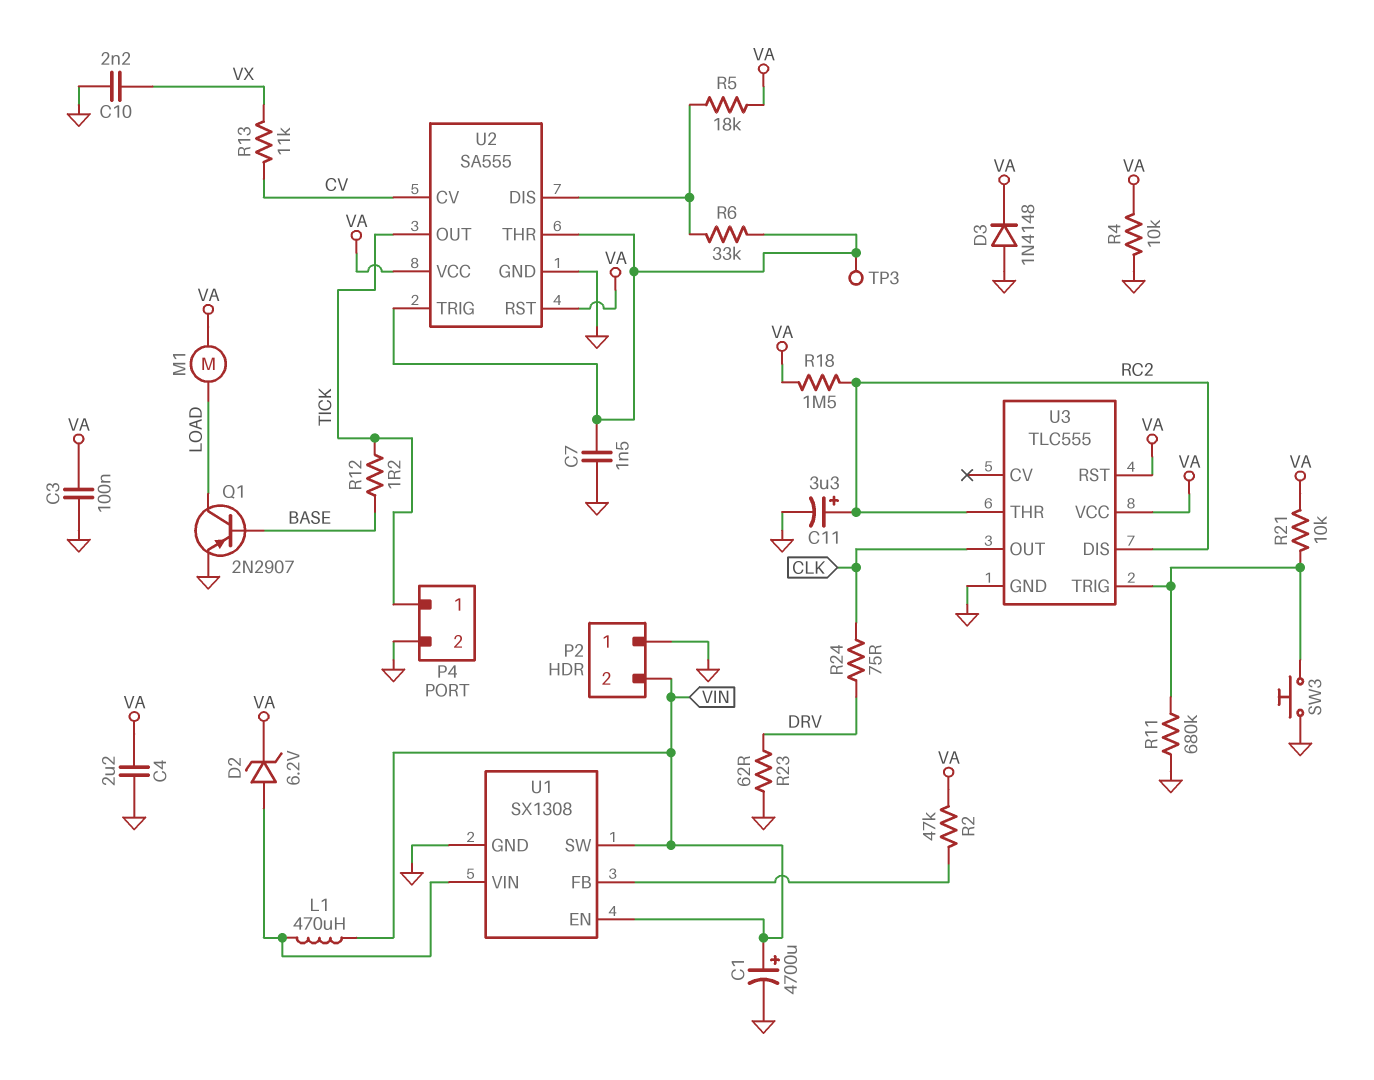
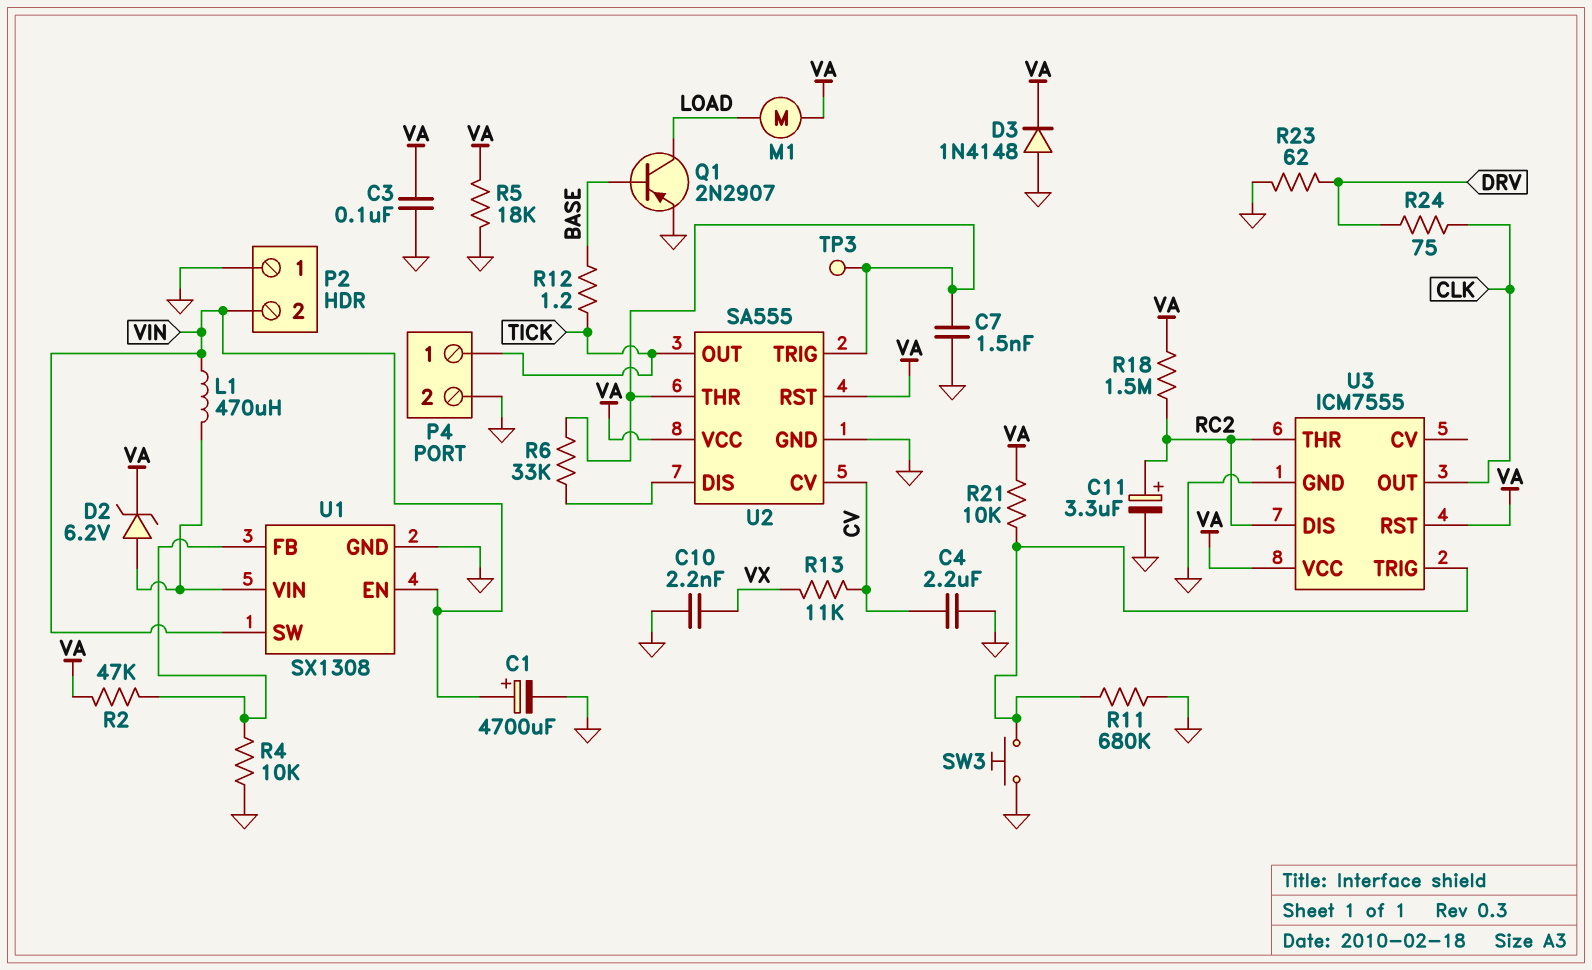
C4: 2.2uF (GND, VA) -> 2.2uF (CV, GND)
R4: 10k (GND, VA) -> 10k (GND, U1/FB)
R5: 18k (U2/DIS, VA) -> 18k (GND, VA)
U3: TLC555 -> ICM7555

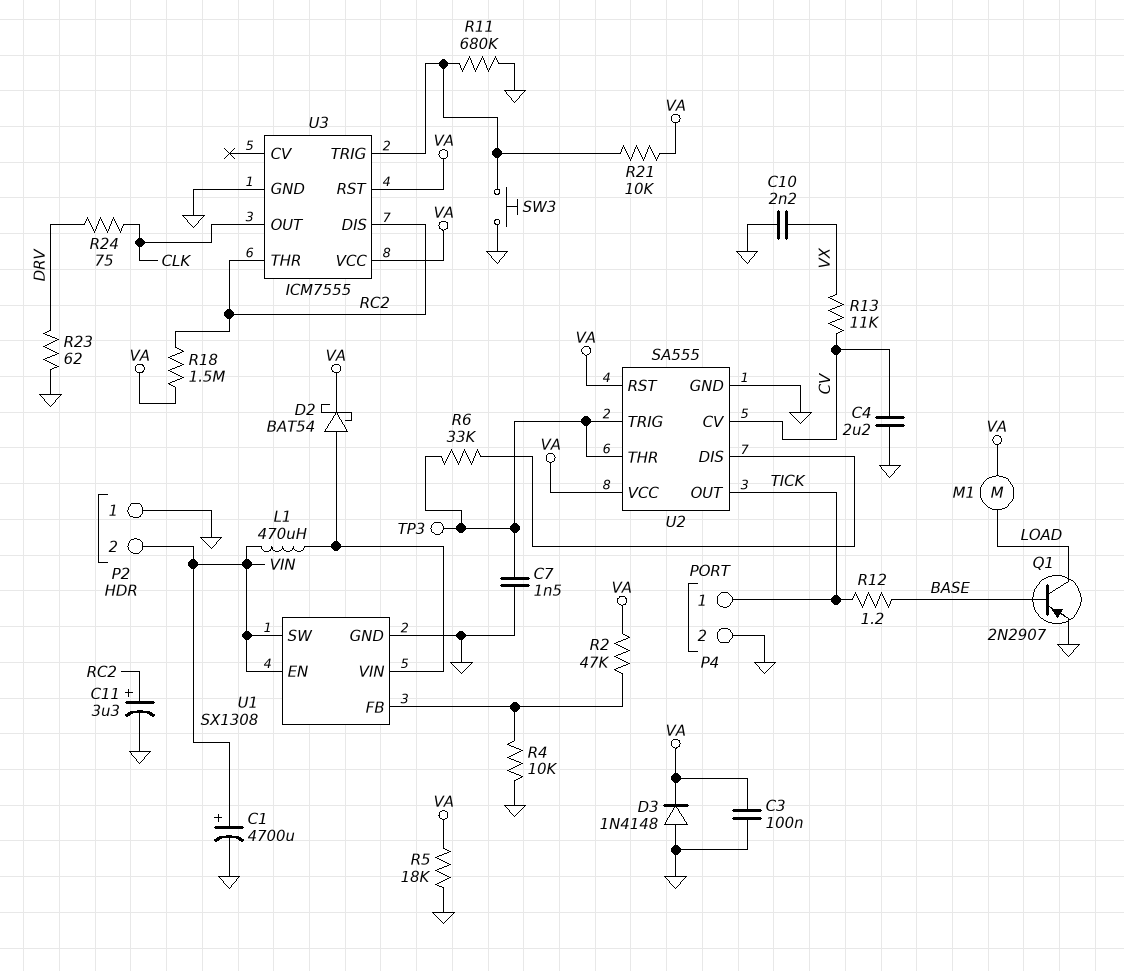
D2: zener 6.2V (A U1/VIN, K VA) -> schottky BAT54 (A U1/VIN, K VA)

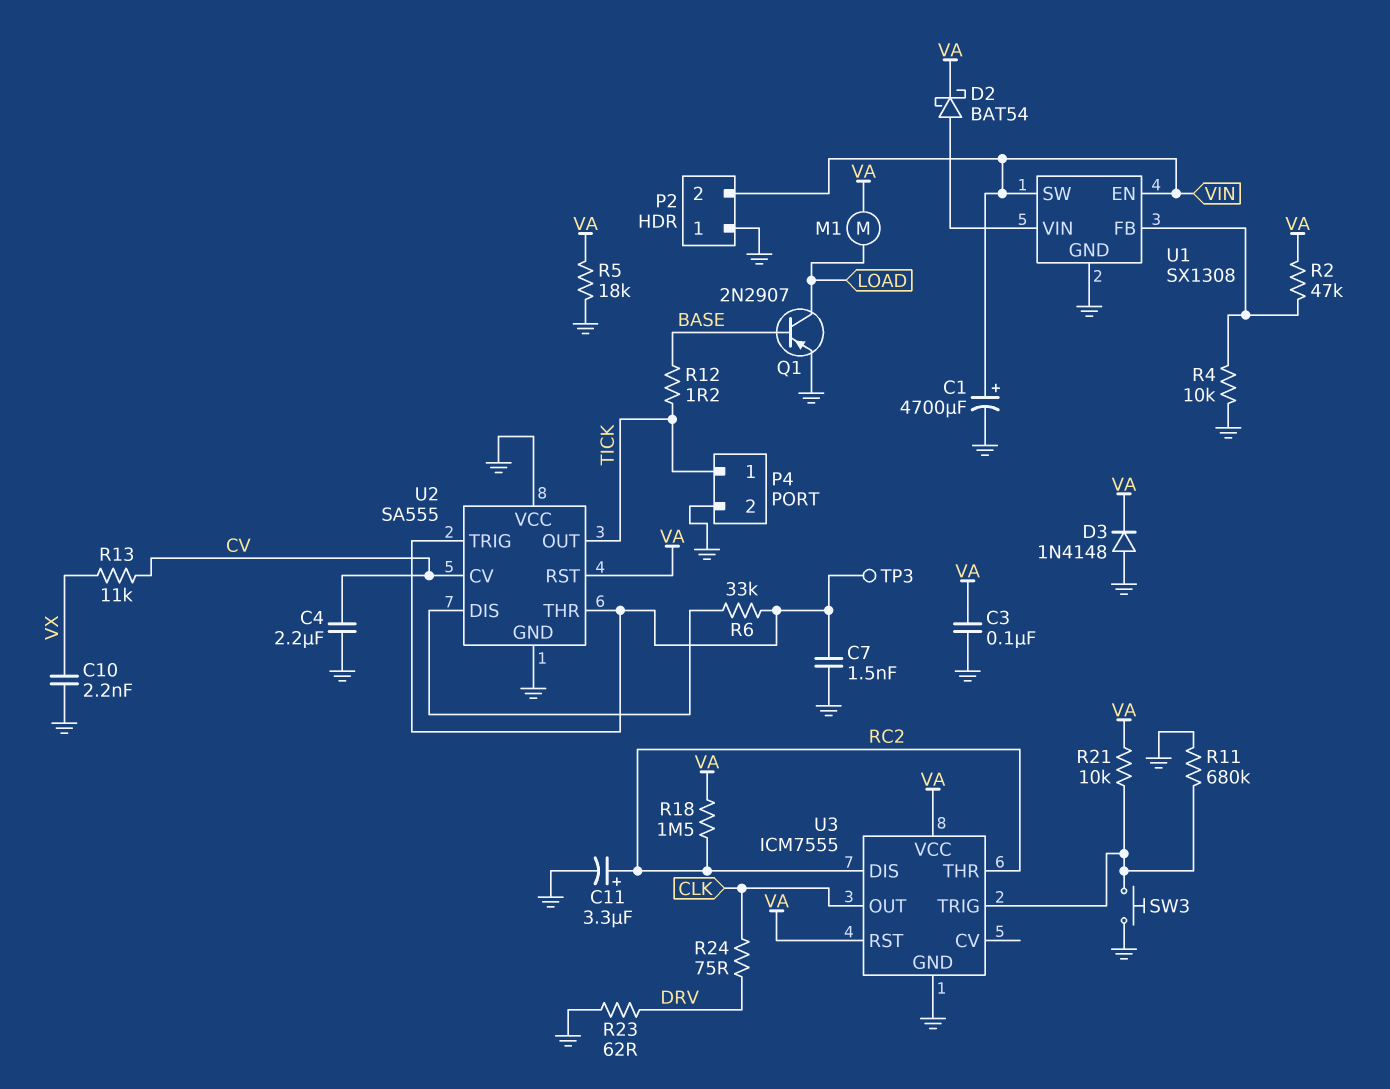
L1: 470uH (U1/VIN, VIN) -> none
U2 pin VCC: VA -> GND

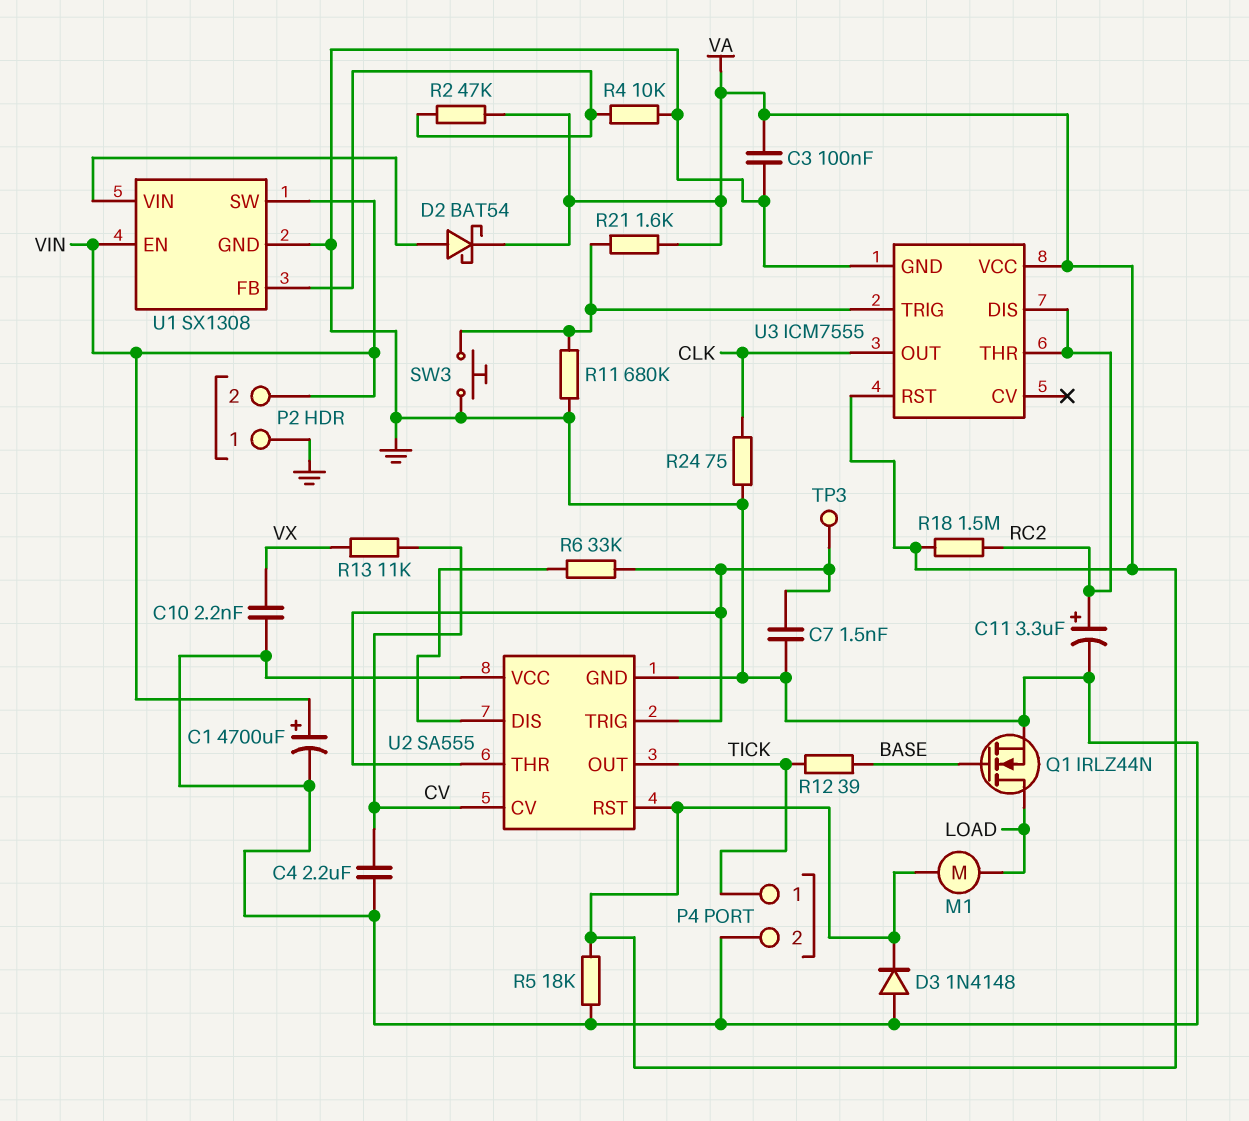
Q1: PNP 2N2907 (B BASE, C LOAD, E GND) -> NMOS IRLZ44N (G BASE, D LOAD, S GND)
R12: 1.2 (BASE, TICK) -> 39 (BASE, TICK)
R21: 10k (U3/TRIG, VA) -> 1.6k (U3/TRIG, VA)
R23: 62 (DRV, GND) -> none
R24: 75 (CLK, DRV) -> 75 (CLK, GND)

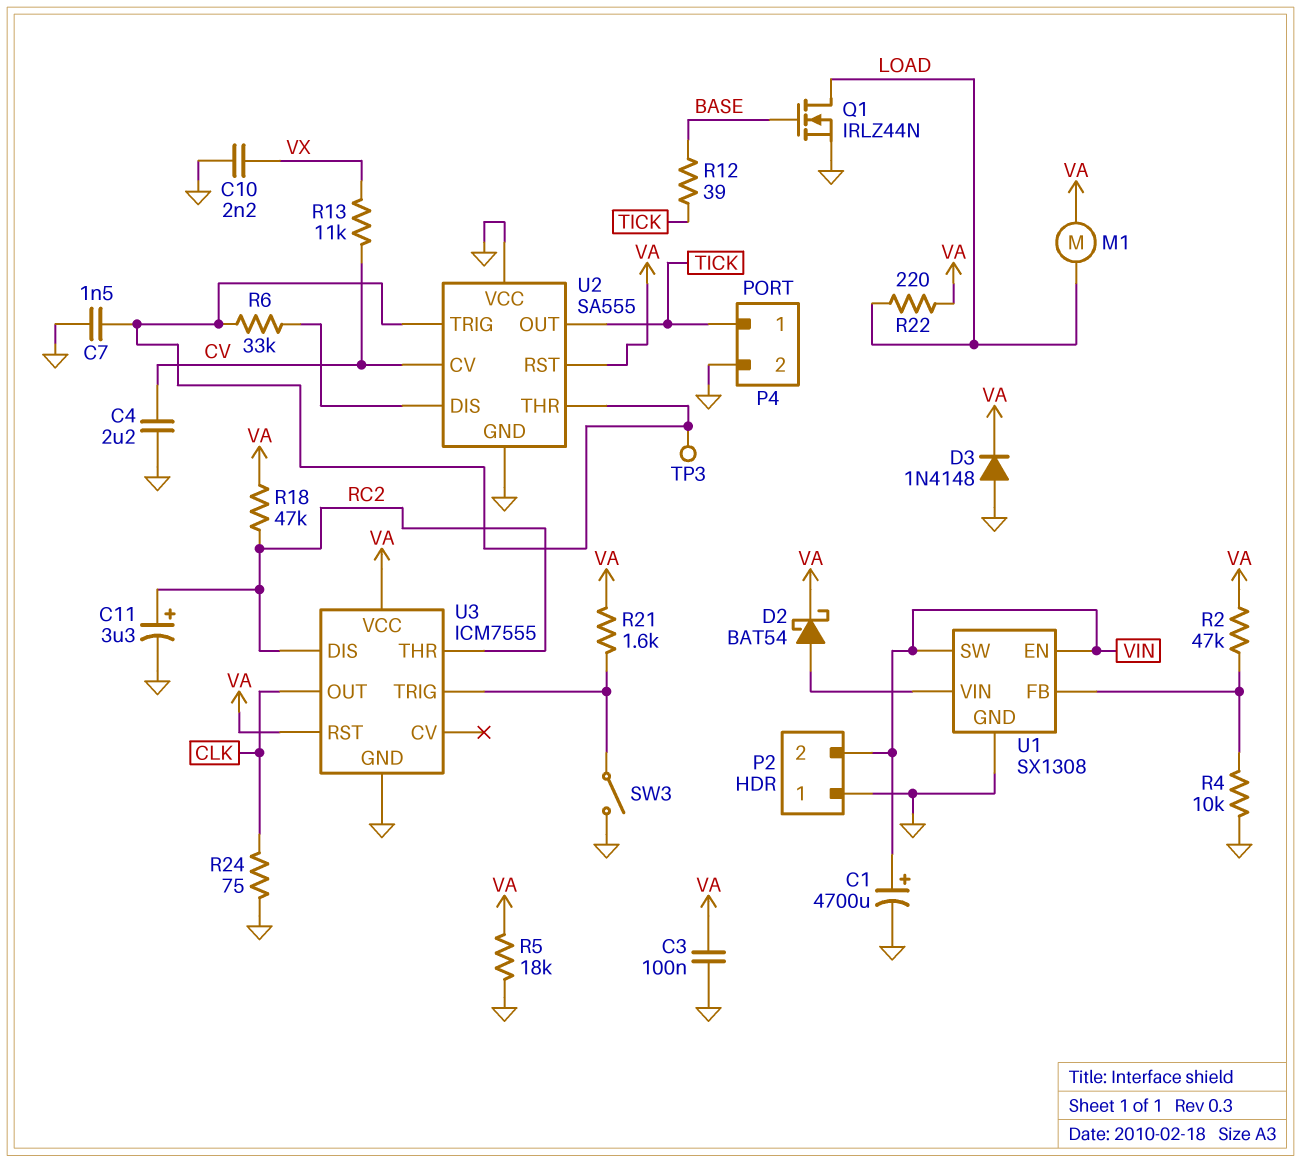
R11: 680k (GND, U3/TRIG) -> none
R18: 1.5M (RC2, VA) -> 47k (RC2, VA)
R22: none -> 220 (LOAD, VA)
SW3: button (GND, U3/TRIG) -> switch (GND, U3/TRIG)

